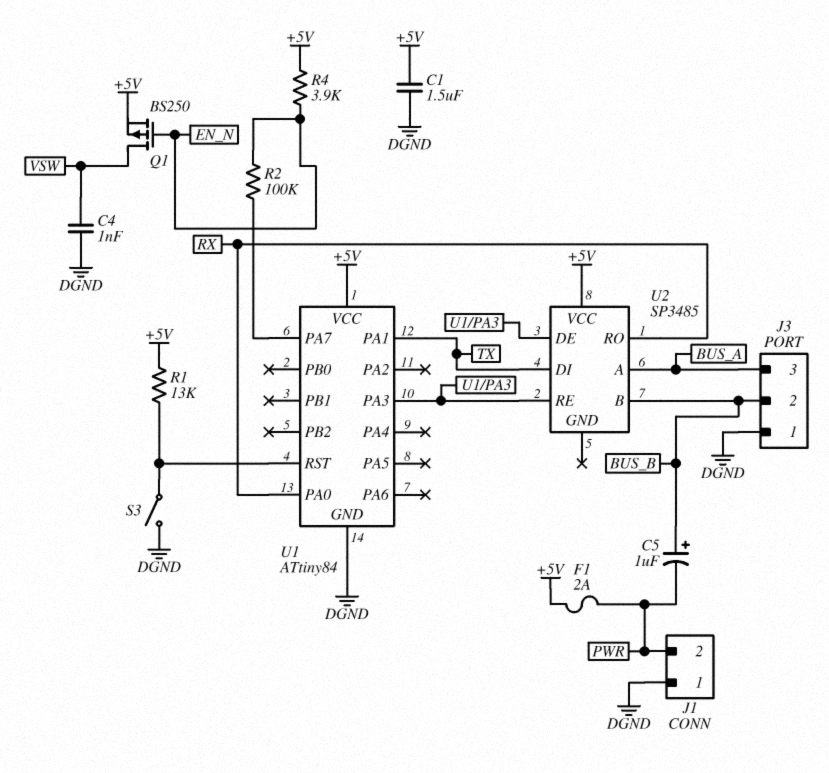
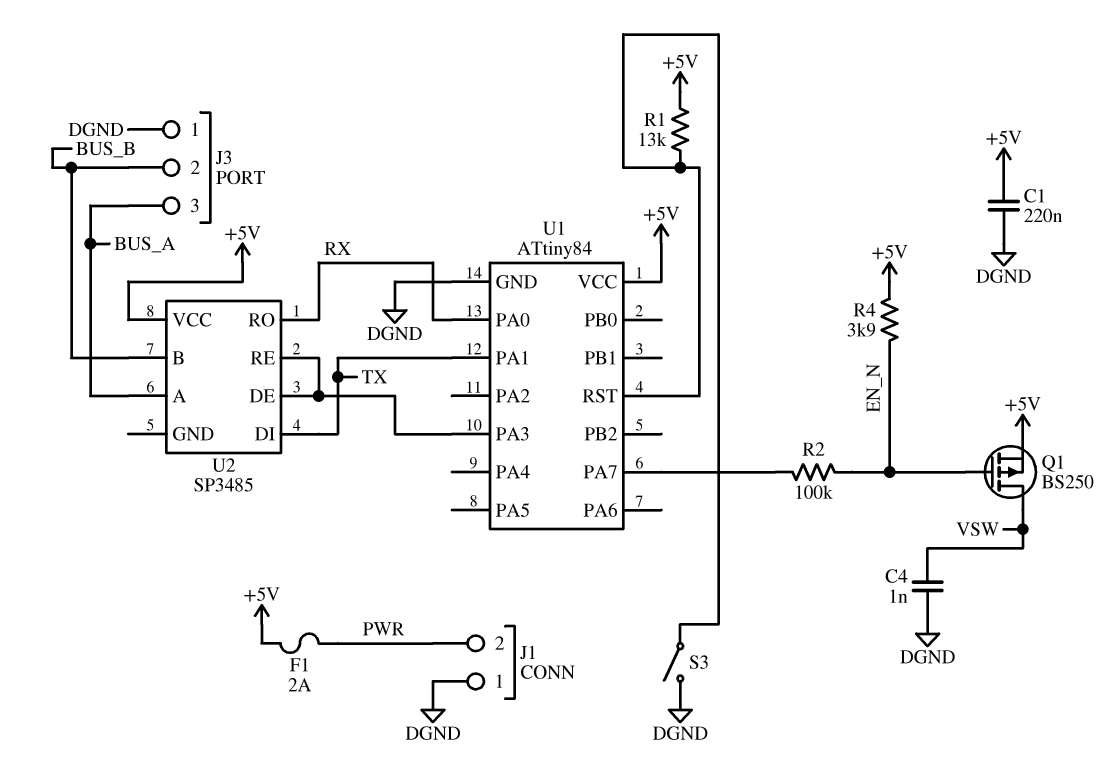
C1: 1.5uF (+5V, DGND) -> 220nF (+5V, DGND)
C5: 1uF (plus BUS_B, minus PWR) -> none

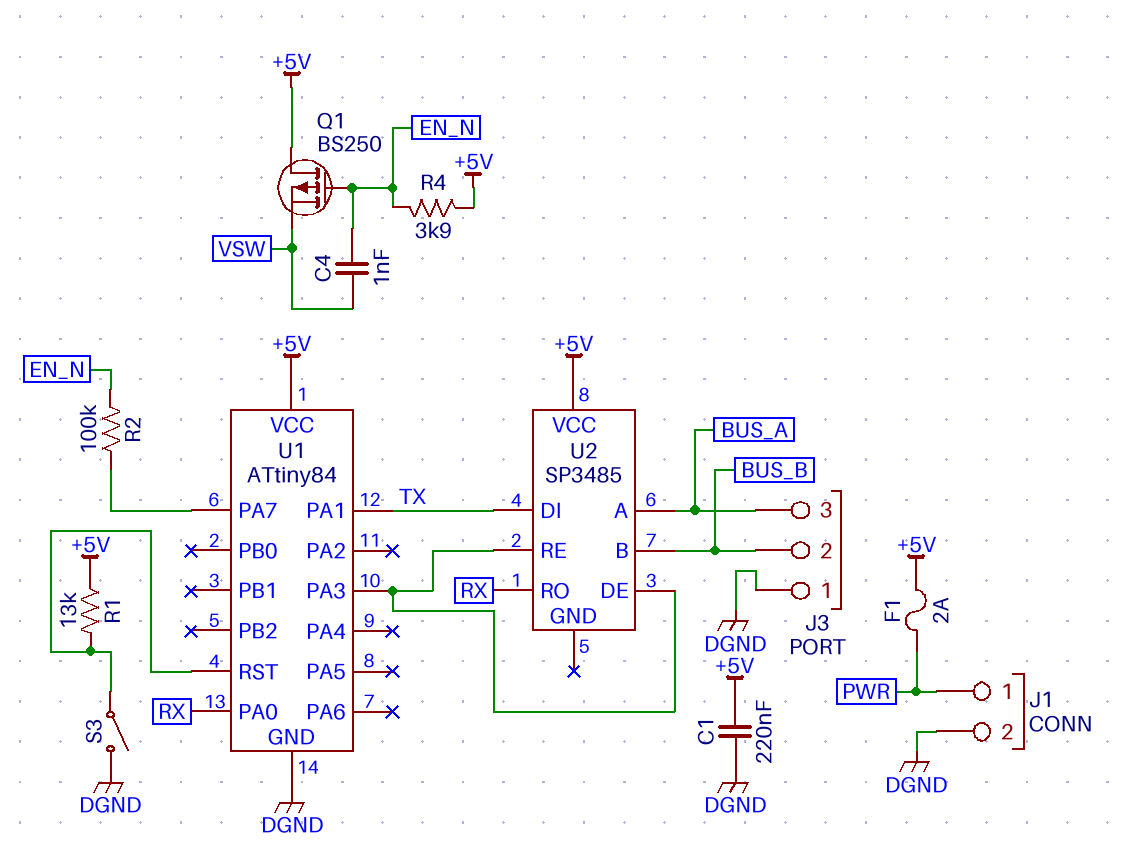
C4: 1nF (DGND, VSW) -> 1nF (EN_N, VSW)
J1 pin 1: DGND -> PWR
J1 pin 2: PWR -> DGND
Q1: PMOS BS250 (G EN_N, D VSW, S +5V) -> PMOS BS250 (G EN_N, D +5V, S VSW)

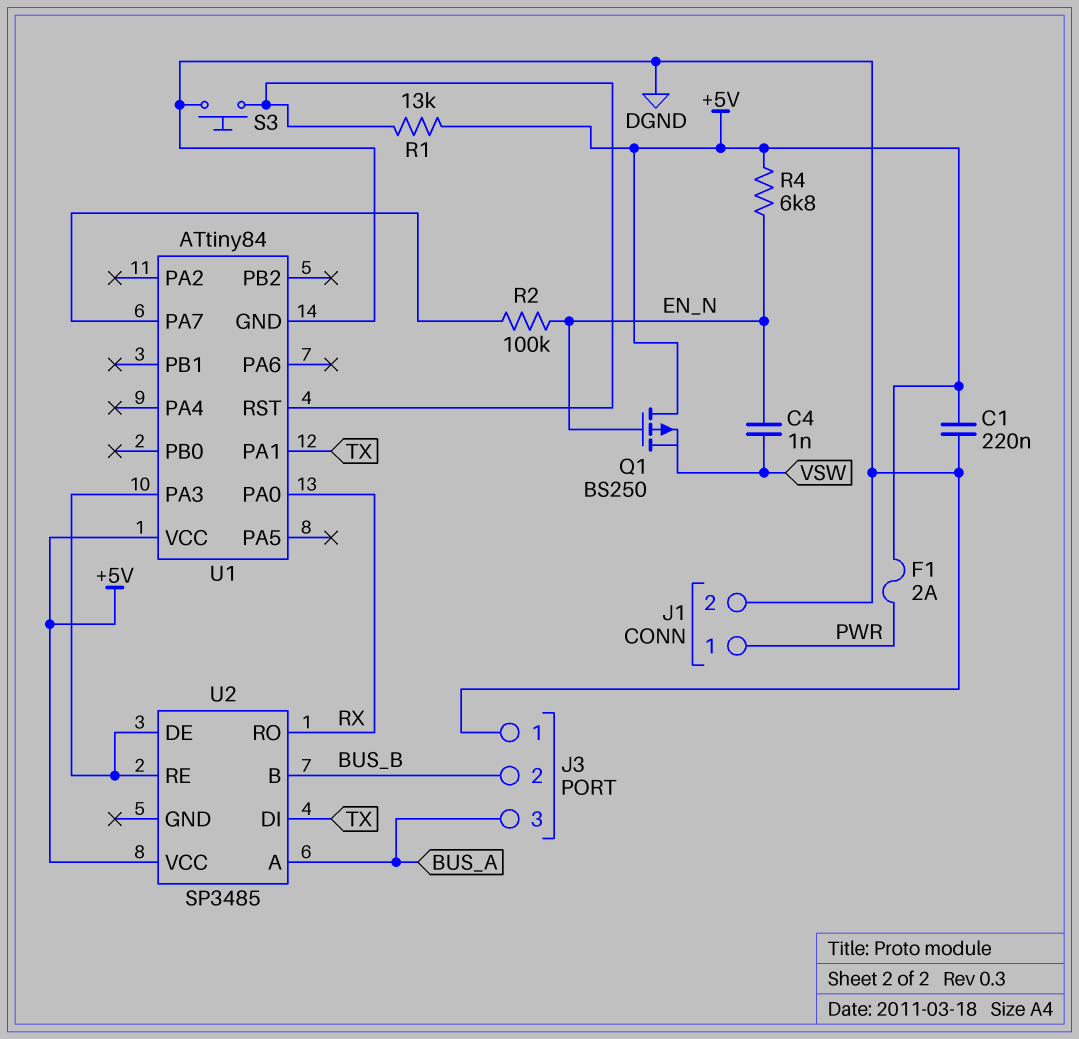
R4: 3.9k (+5V, EN_N) -> 6.8k (+5V, EN_N)
S3: switch (DGND, U1/RST) -> button (DGND, U1/RST)

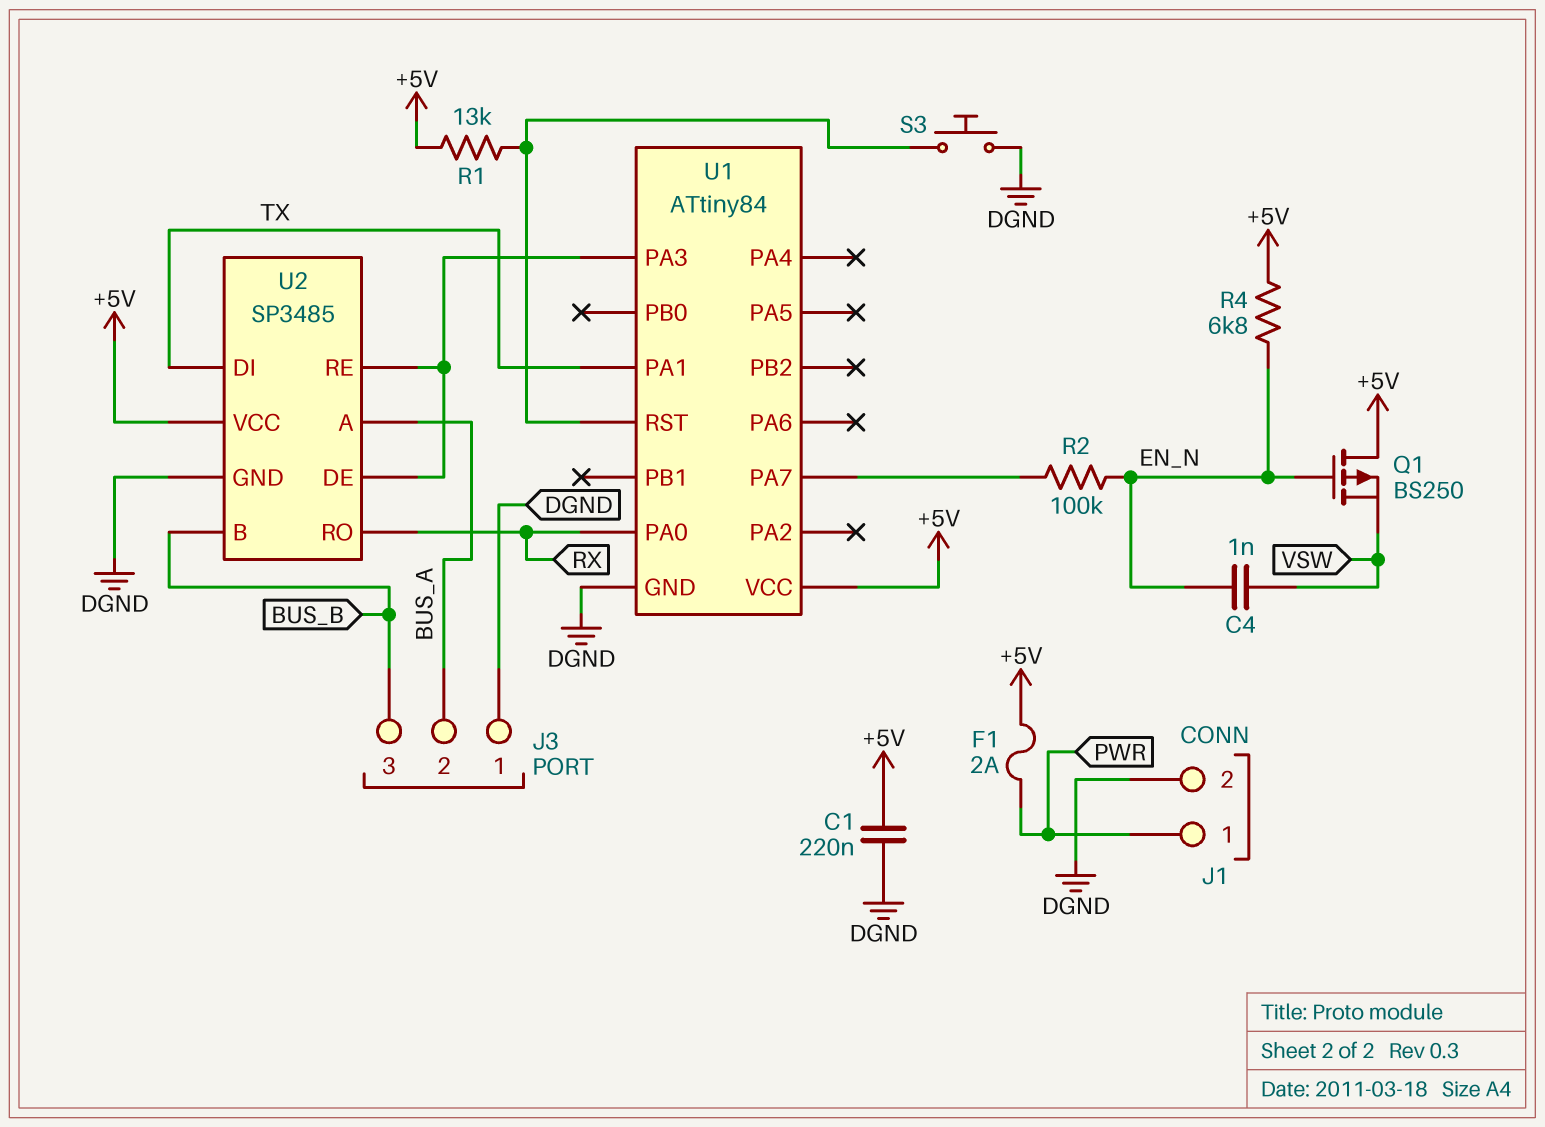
J3 pin 2: BUS_B -> BUS_A
J3 pin 3: BUS_A -> BUS_B
U2 pin GND: none -> DGND

